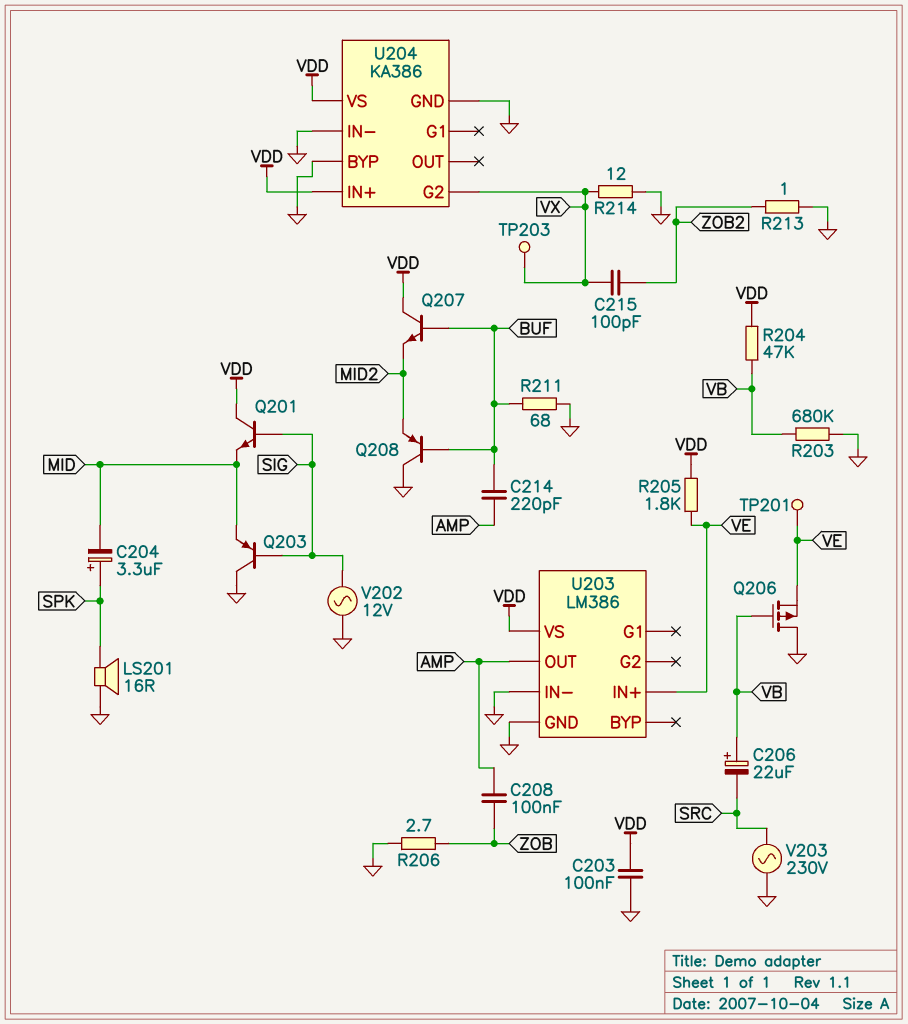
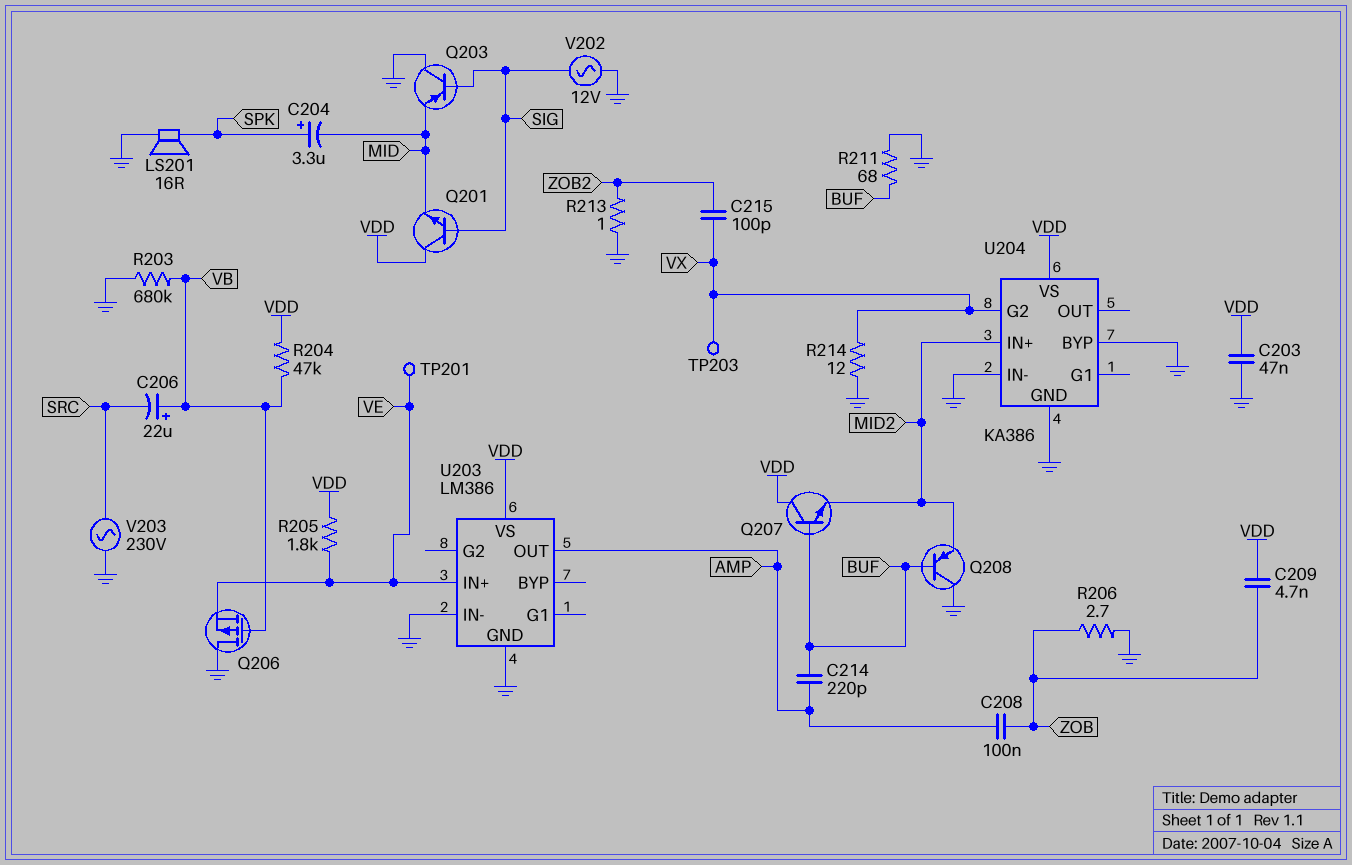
C203: 100nF (GND, VDD) -> 47nF (GND, VDD)
C209: none -> 4.7nF (VDD, ZOB)
U204 pin IN+: VDD -> MID2

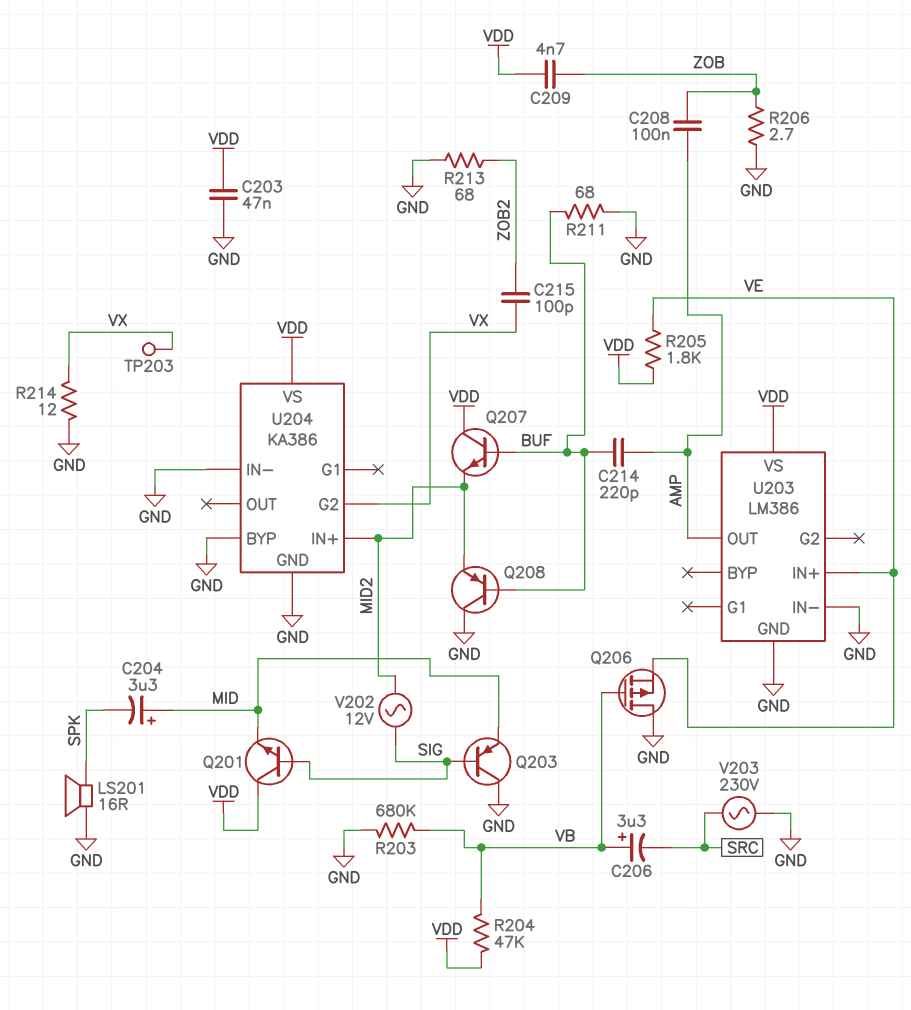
C204: 3.3uF (plus SPK, minus MID) -> 3.3uF (plus MID, minus SPK)
C206: 22uF (plus VB, minus SRC) -> 3.3uF (plus VB, minus SRC)
R213: 1 (GND, ZOB2) -> 68 (GND, ZOB2)
TP201: test point (VE) -> none
V202: AC 12V (GND, SIG) -> AC 12V (MID2, SIG)

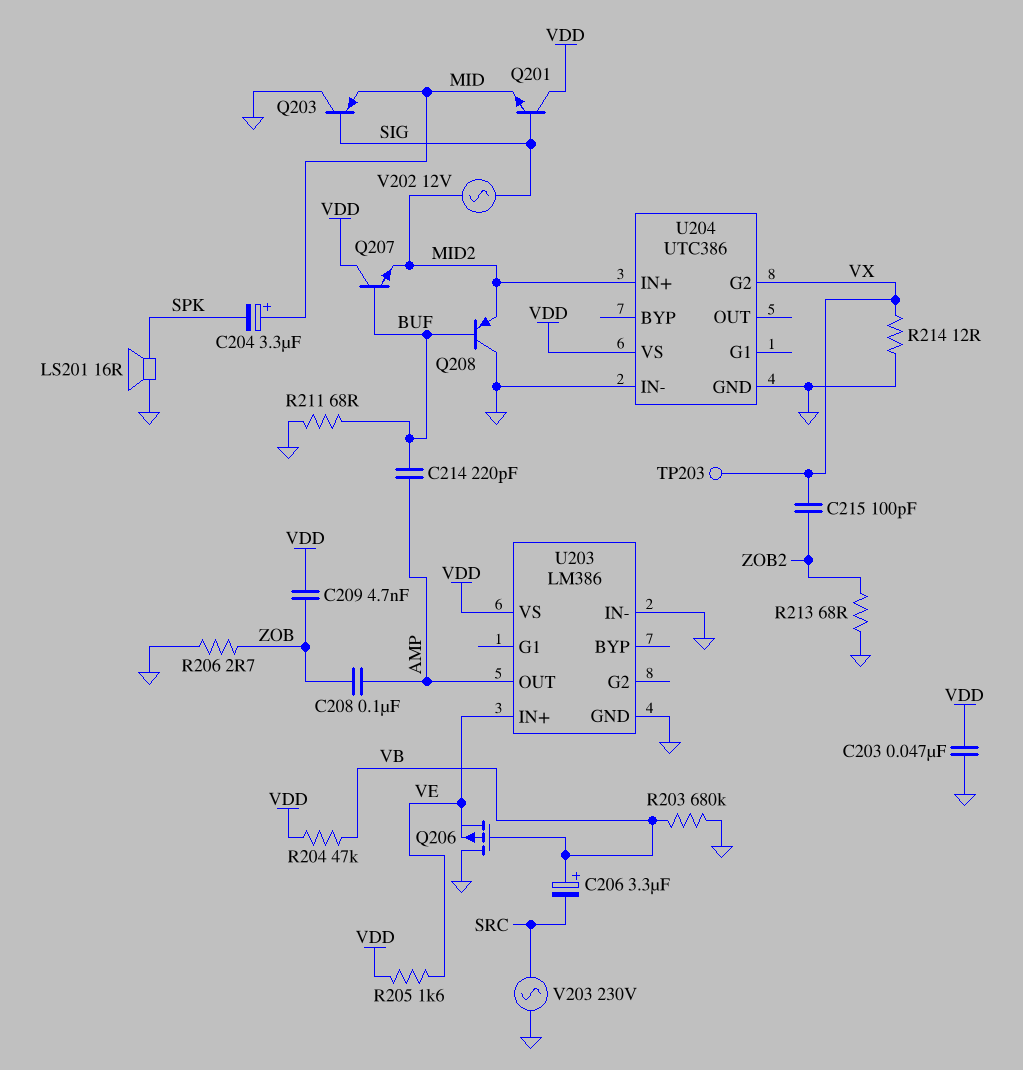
R205: 1.8k (VDD, VE) -> 1.6k (VDD, VE)
U204: KA386 -> UTC386
U204 pin BYP: GND -> none

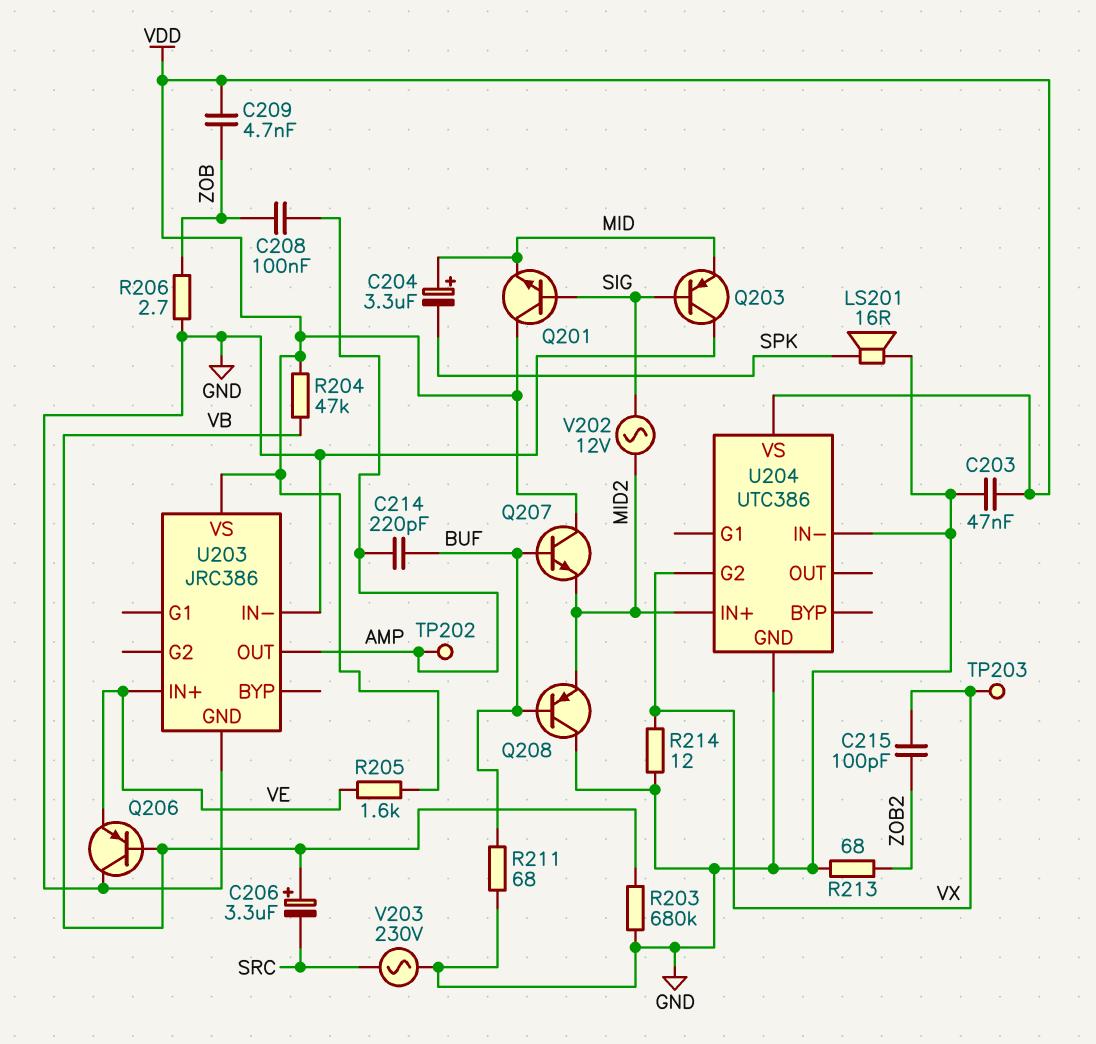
Q206: PMOS (G VB, D GND, S VE) -> PNP (B VB, C GND, E VE)
TP202: none -> test point (AMP)
U203: LM386 -> JRC386

